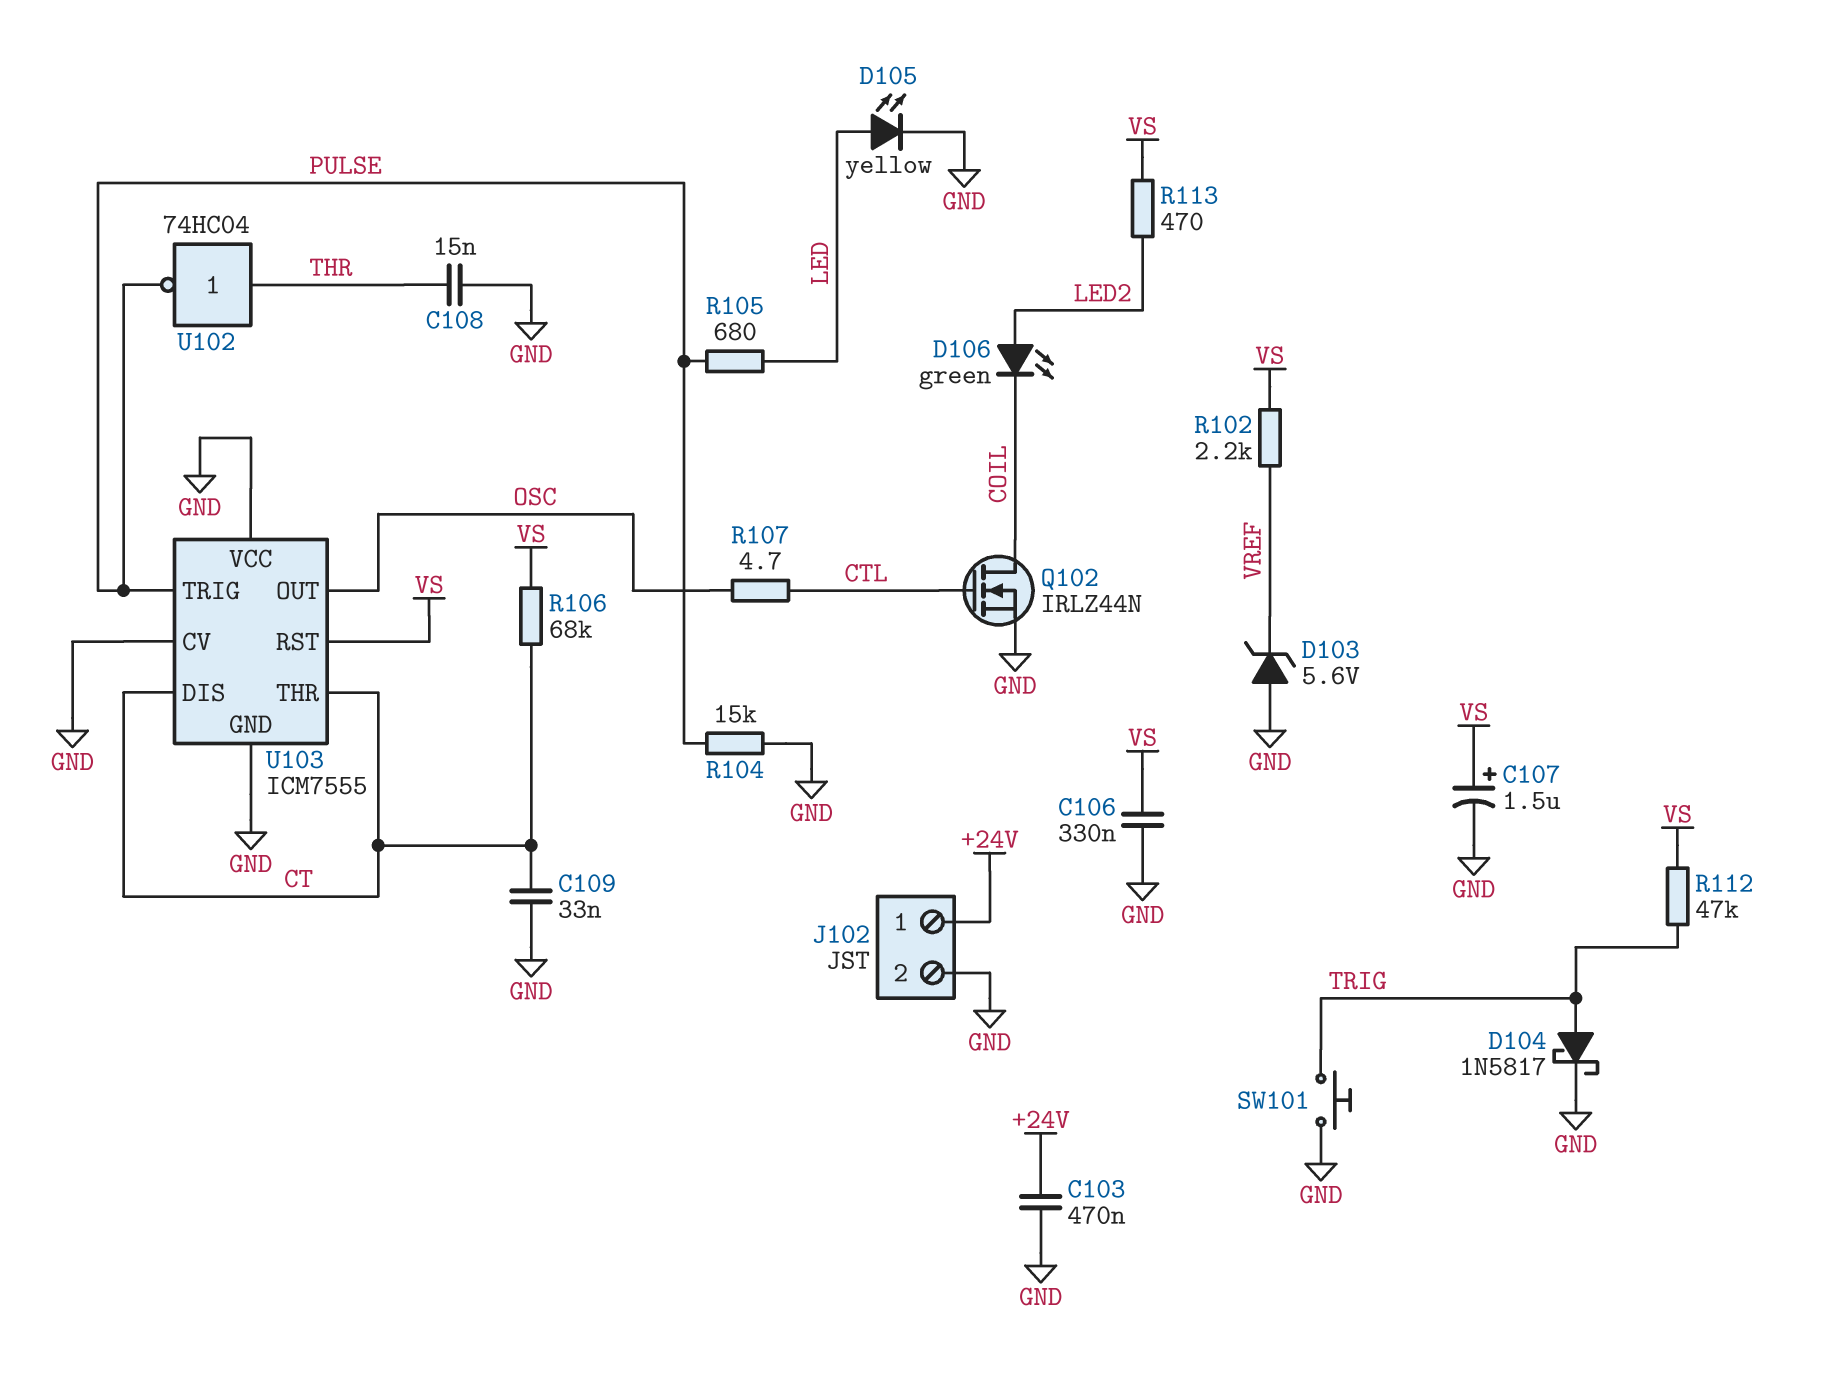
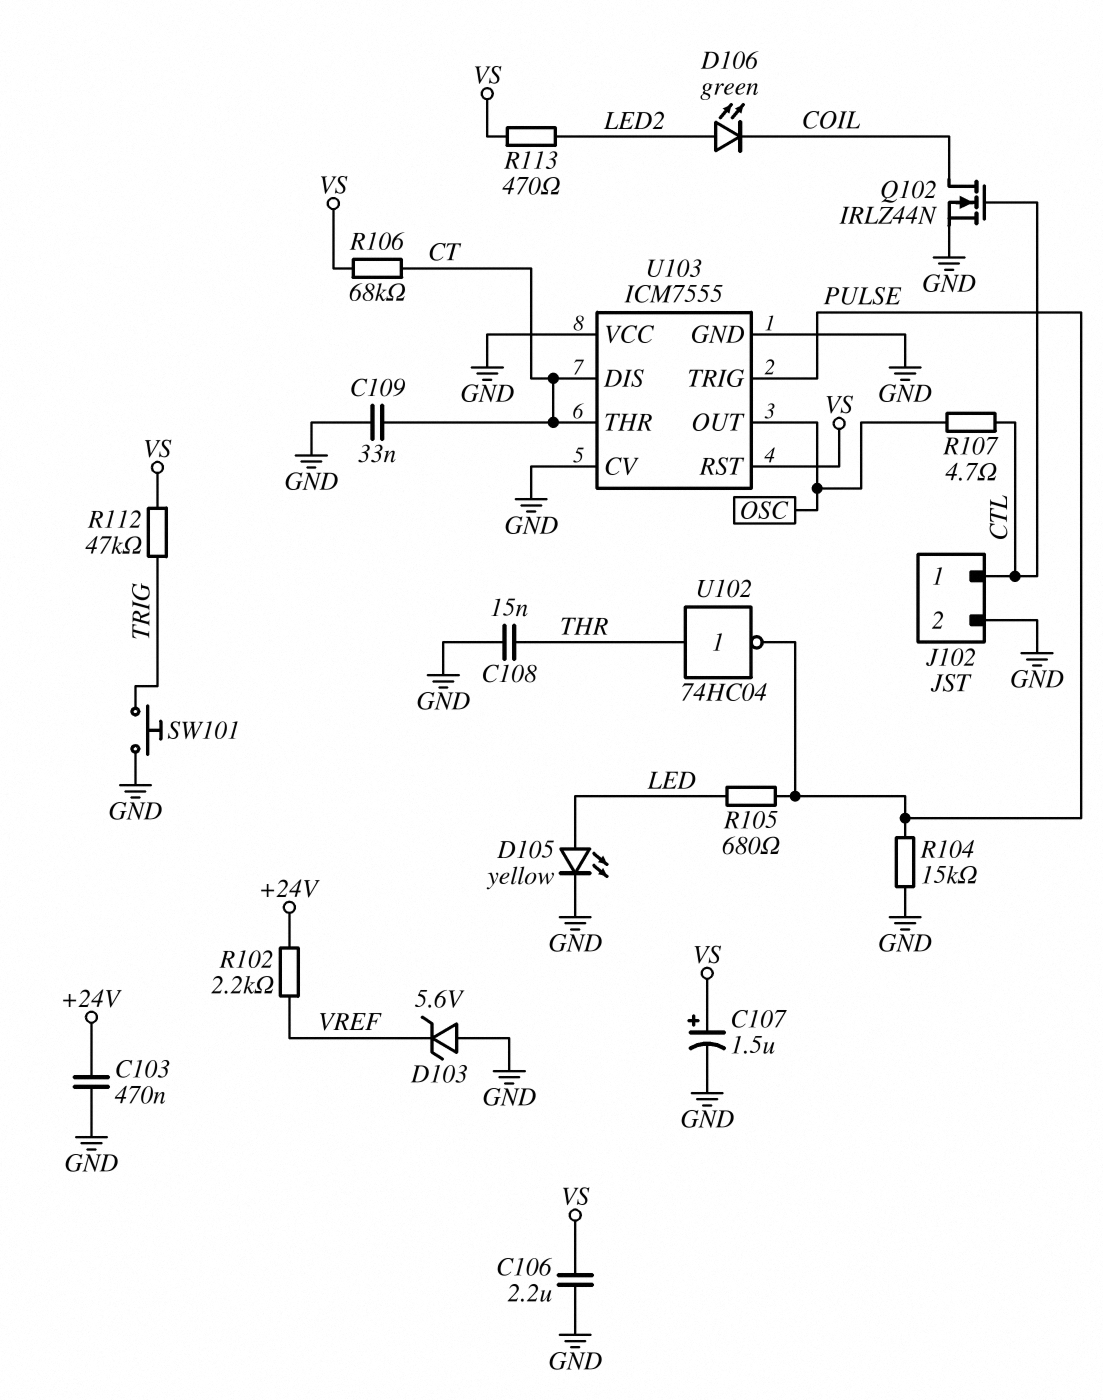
C106: 330nF (GND, VS) -> 2.2uF (GND, VS)
D104: schottky 1N5817 (A TRIG, K GND) -> none
J102 pin 1: +24V -> CTL
R102: 2.2k (VREF, VS) -> 2.2k (+24V, VREF)

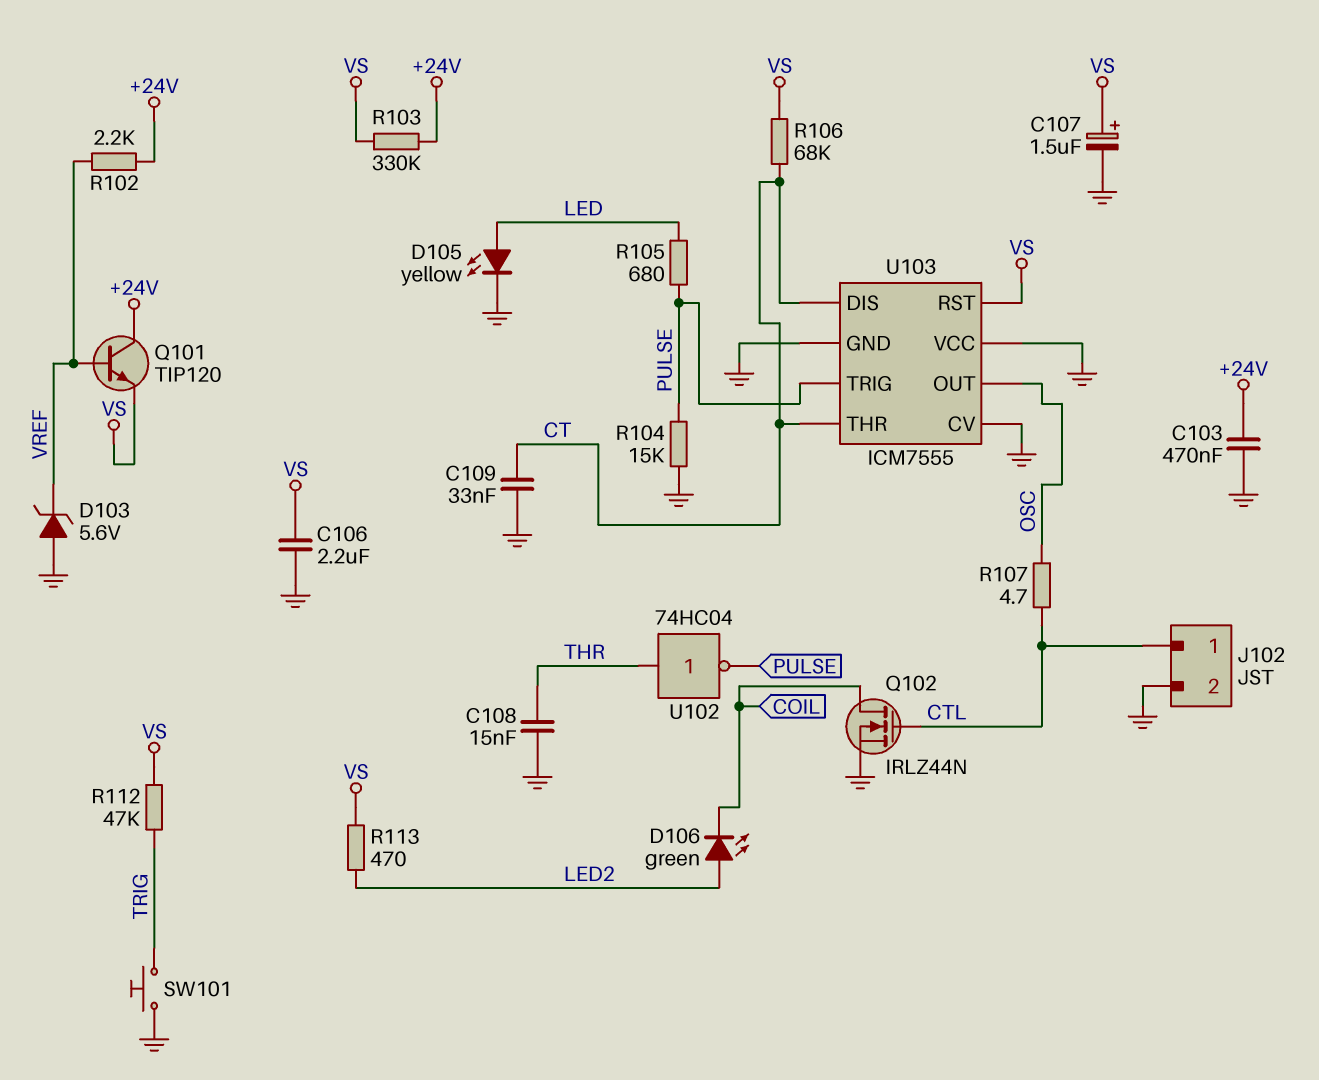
Q101: none -> NPN TIP120 (B VREF, C +24V, E VS)
R103: none -> 330k (+24V, VS)

